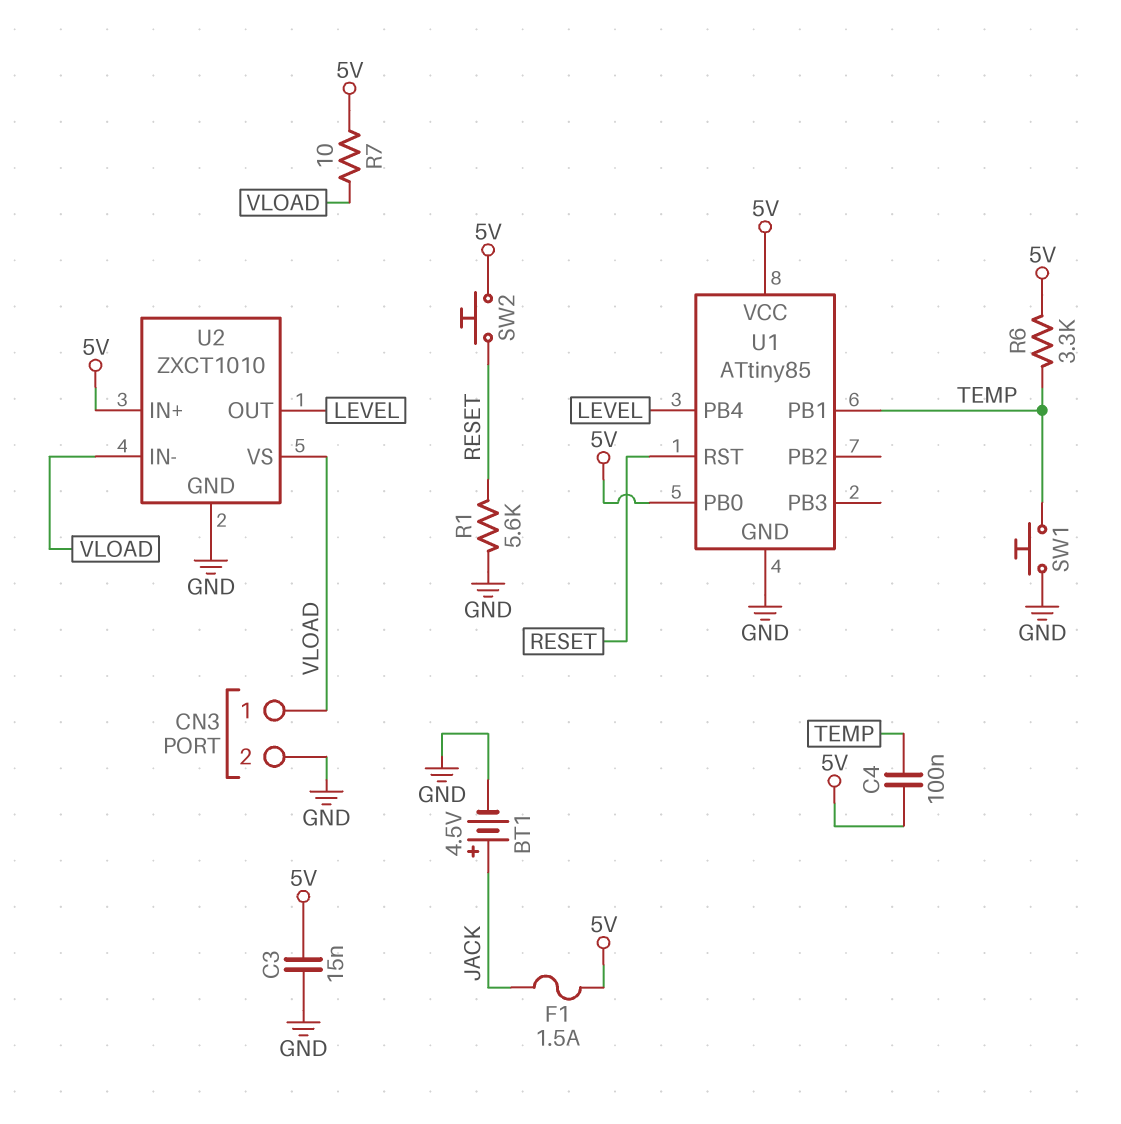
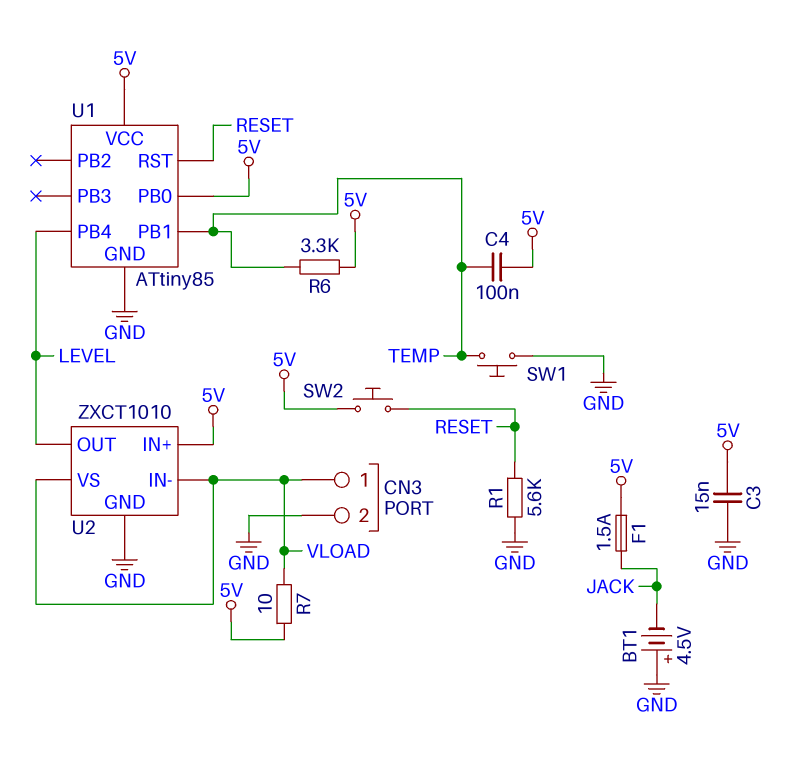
BT1: 4.5V (plus JACK, minus GND) -> 4.5V (plus GND, minus JACK)

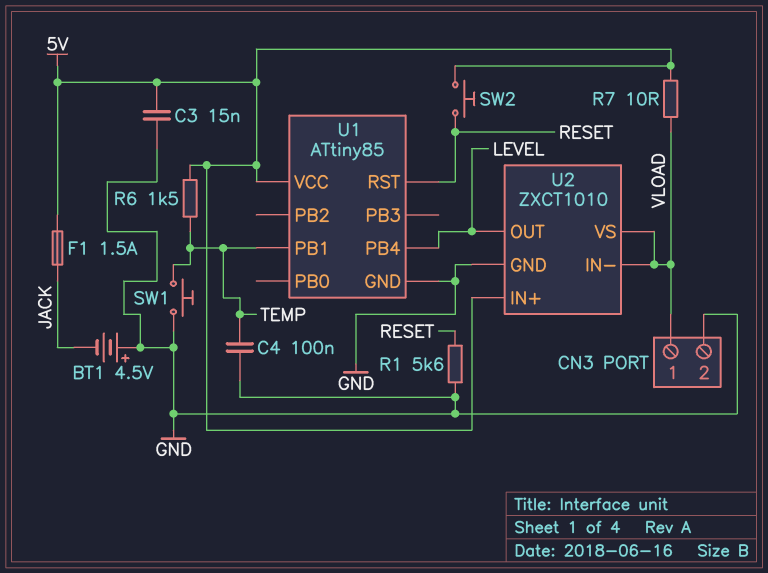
C4: 100nF (5V, TEMP) -> 100nF (GND, TEMP)
R6: 3.3k (5V, TEMP) -> 1.5k (5V, TEMP)
U1 pin PB0: 5V -> none

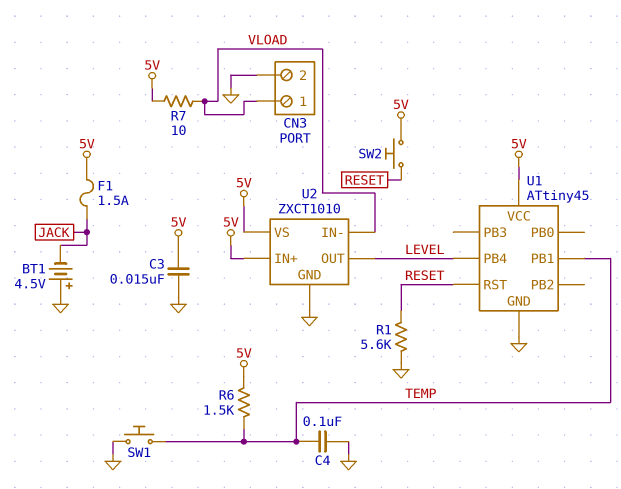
U1: ATtiny85 -> ATtiny45
U2 pin VS: VLOAD -> 5V

